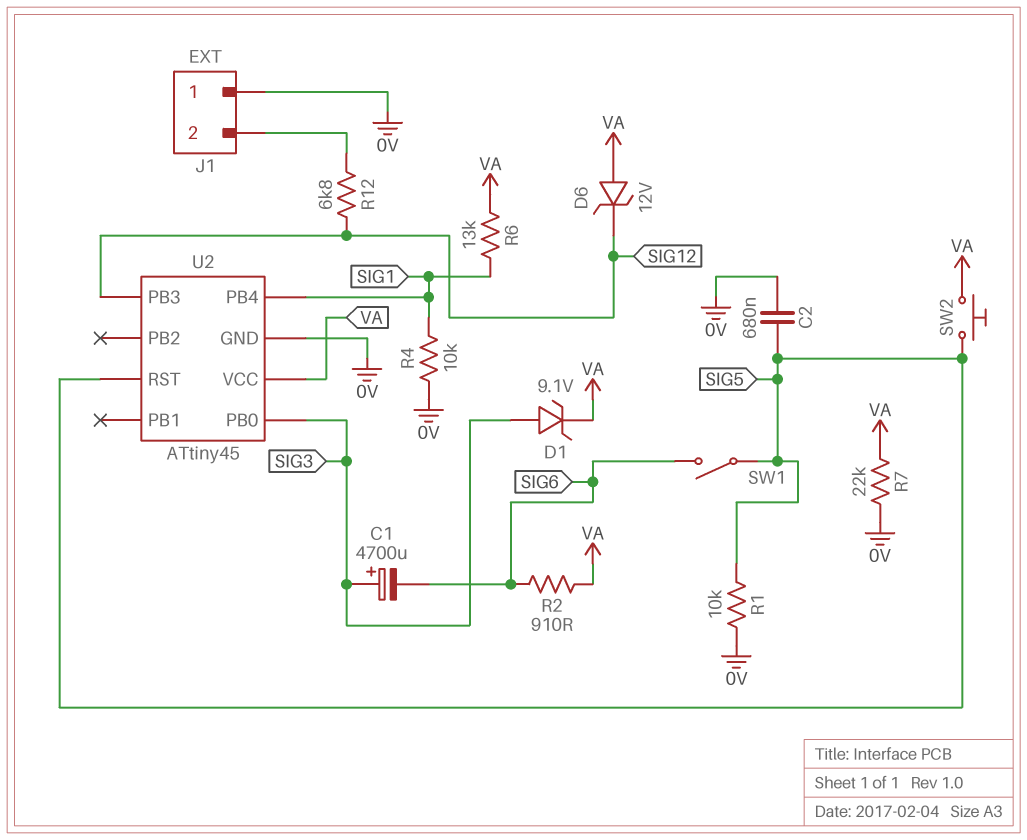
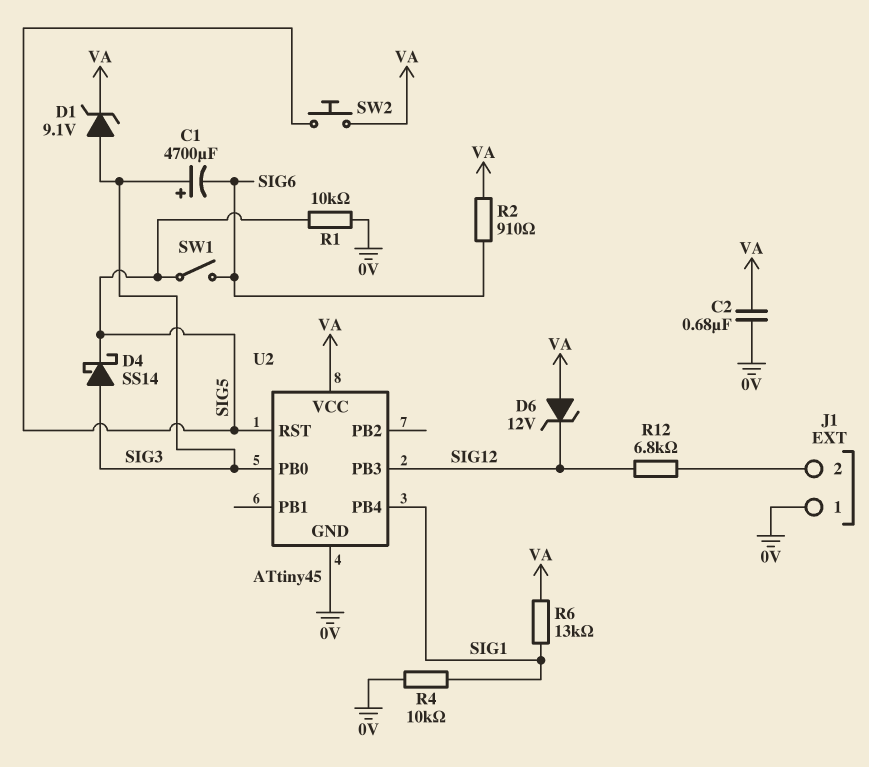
C2: 680nF (0V, SIG5) -> 680nF (0V, VA)
D4: none -> schottky SS14 (A SIG3, K SIG5)
R7: 22k (0V, VA) -> none

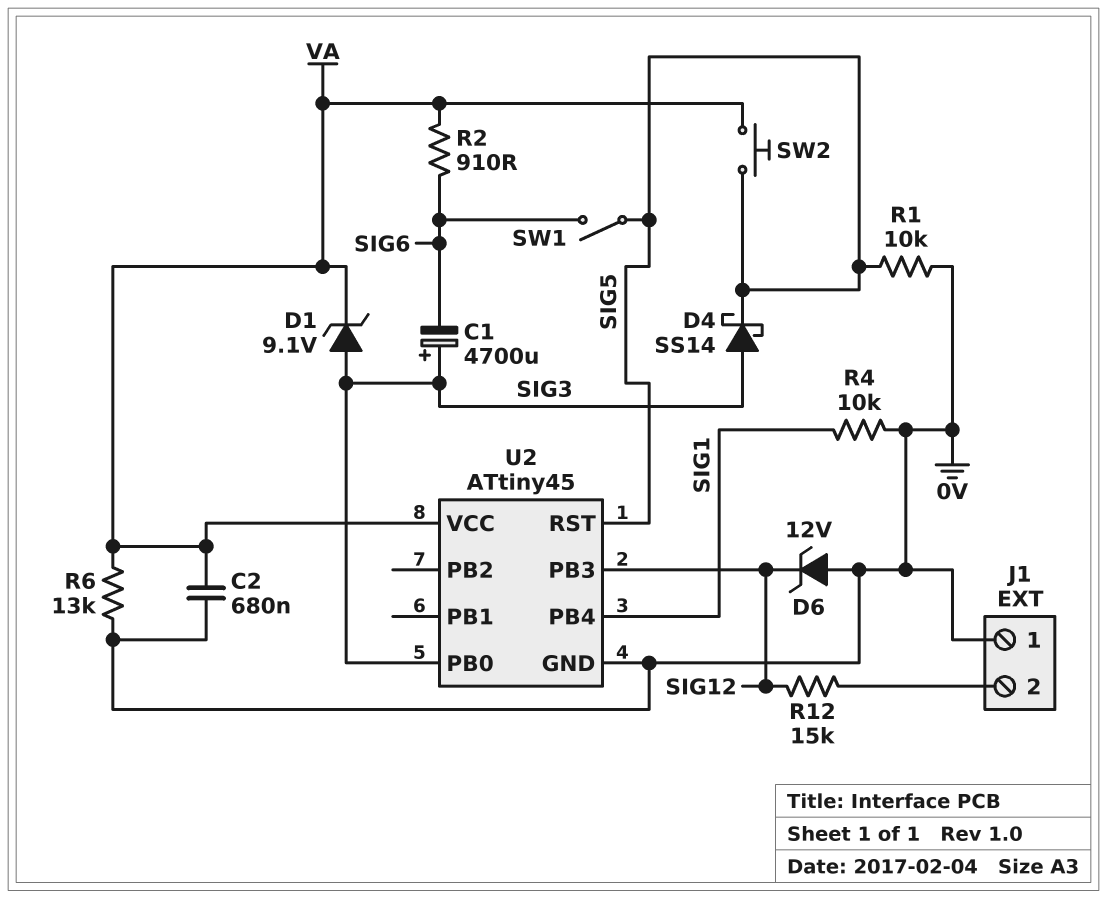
D6: zener 12V (A VA, K SIG12) -> zener 12V (A 0V, K SIG12)
R6: 13k (SIG1, VA) -> 13k (0V, VA)
R12: 6.8k (J1/2, SIG12) -> 15k (J1/2, SIG12)

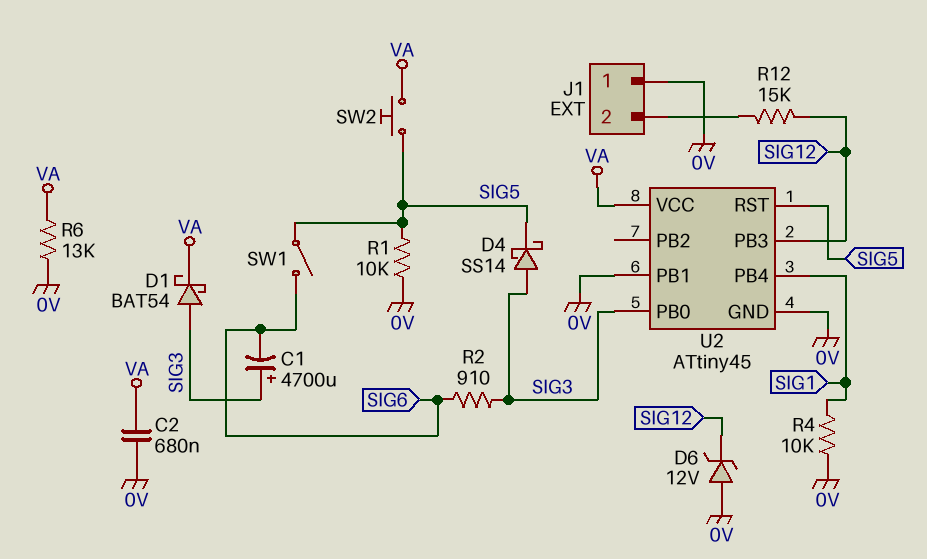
D1: zener 9.1V (A SIG3, K VA) -> schottky BAT54 (A SIG3, K VA)
R2: 910 (SIG6, VA) -> 910 (SIG3, SIG6)
U2 pin PB1: none -> 0V

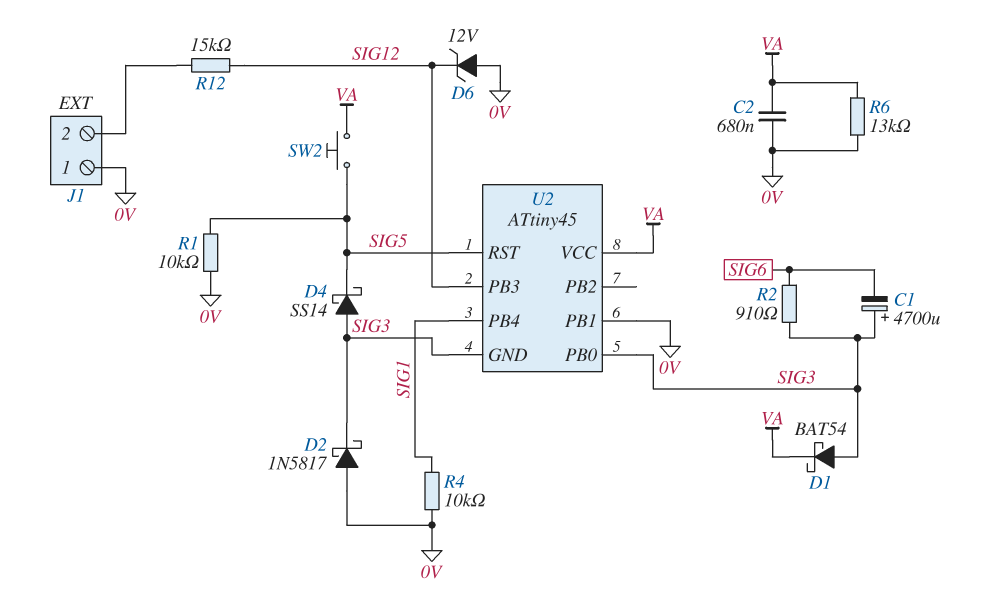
D2: none -> schottky 1N5817 (A 0V, K SIG3)
SW1: switch (SIG5, SIG6) -> none
U2 pin GND: 0V -> SIG3

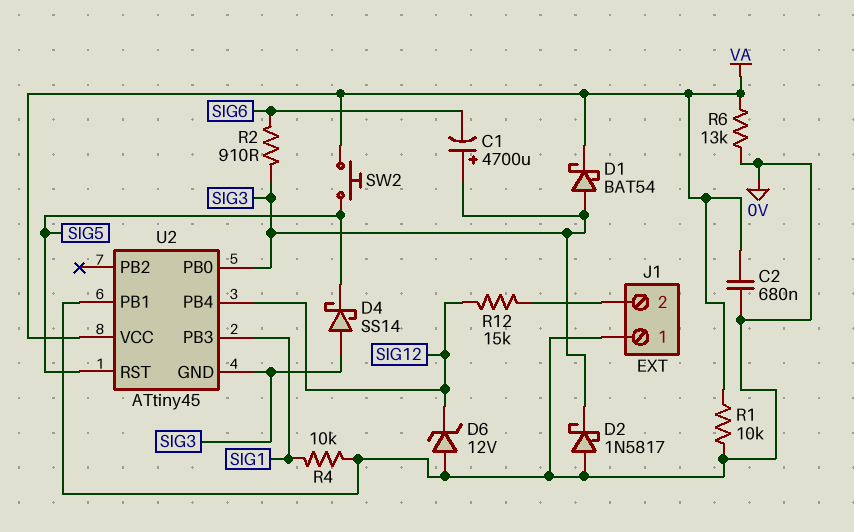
R1: 10k (0V, SIG5) -> 10k (0V, VA)
U2 pin PB3: SIG12 -> SIG1
U2 pin PB4: SIG1 -> SIG12

